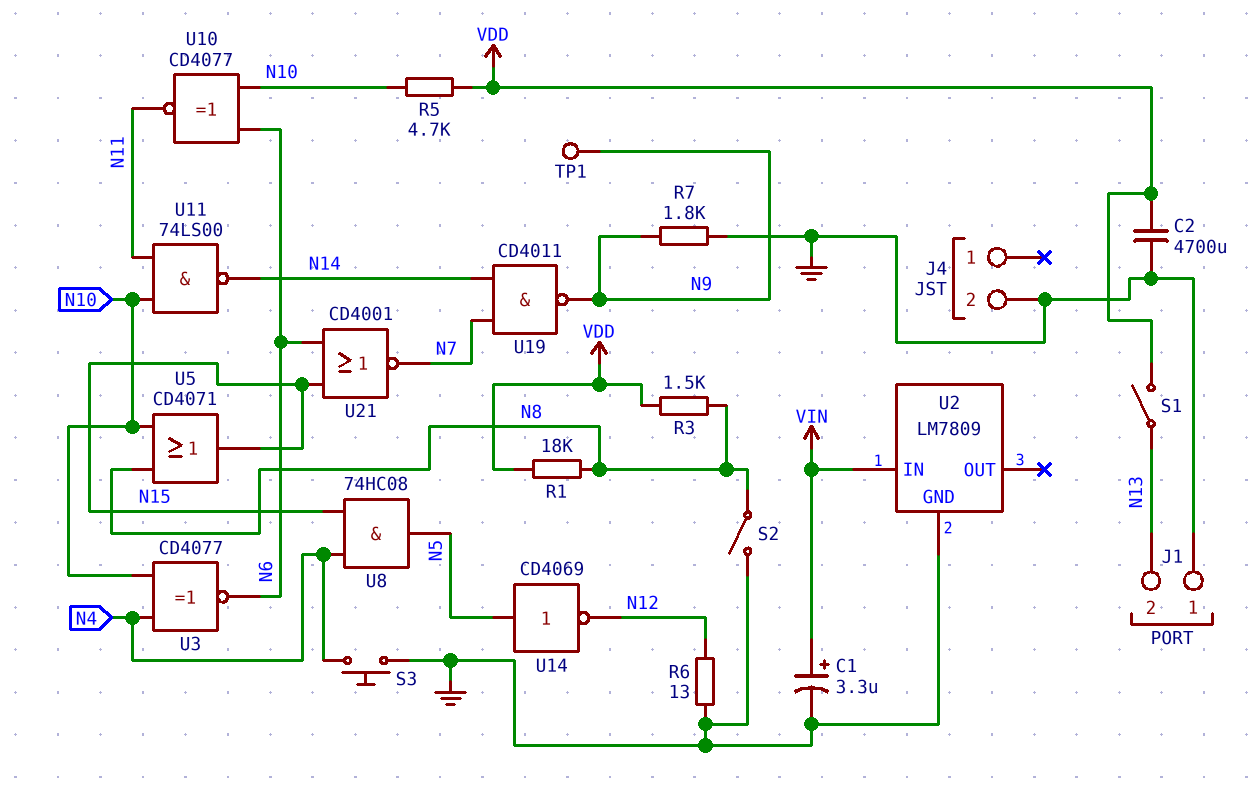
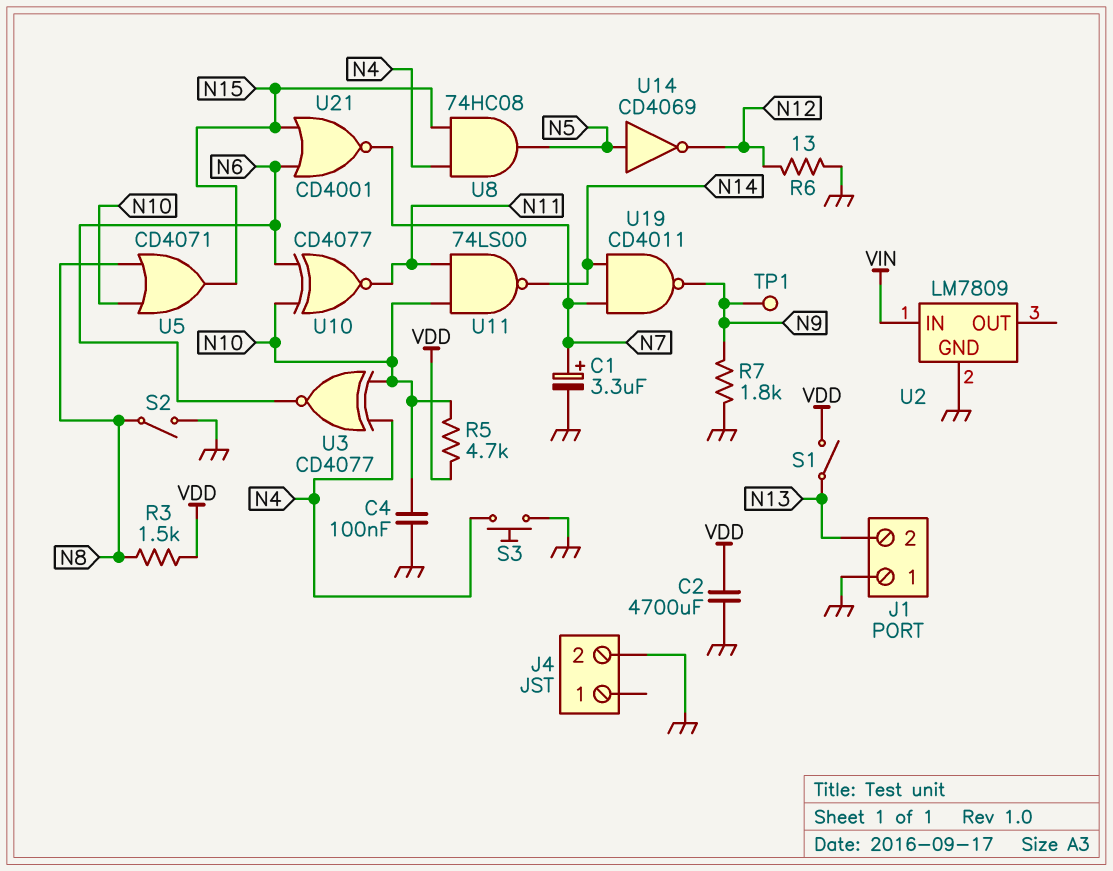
C1: 3.3uF (plus VIN, minus GND) -> 3.3uF (plus N7, minus GND)
C4: none -> 100nF (GND, N10)
R1: 18k (N8, VDD) -> none

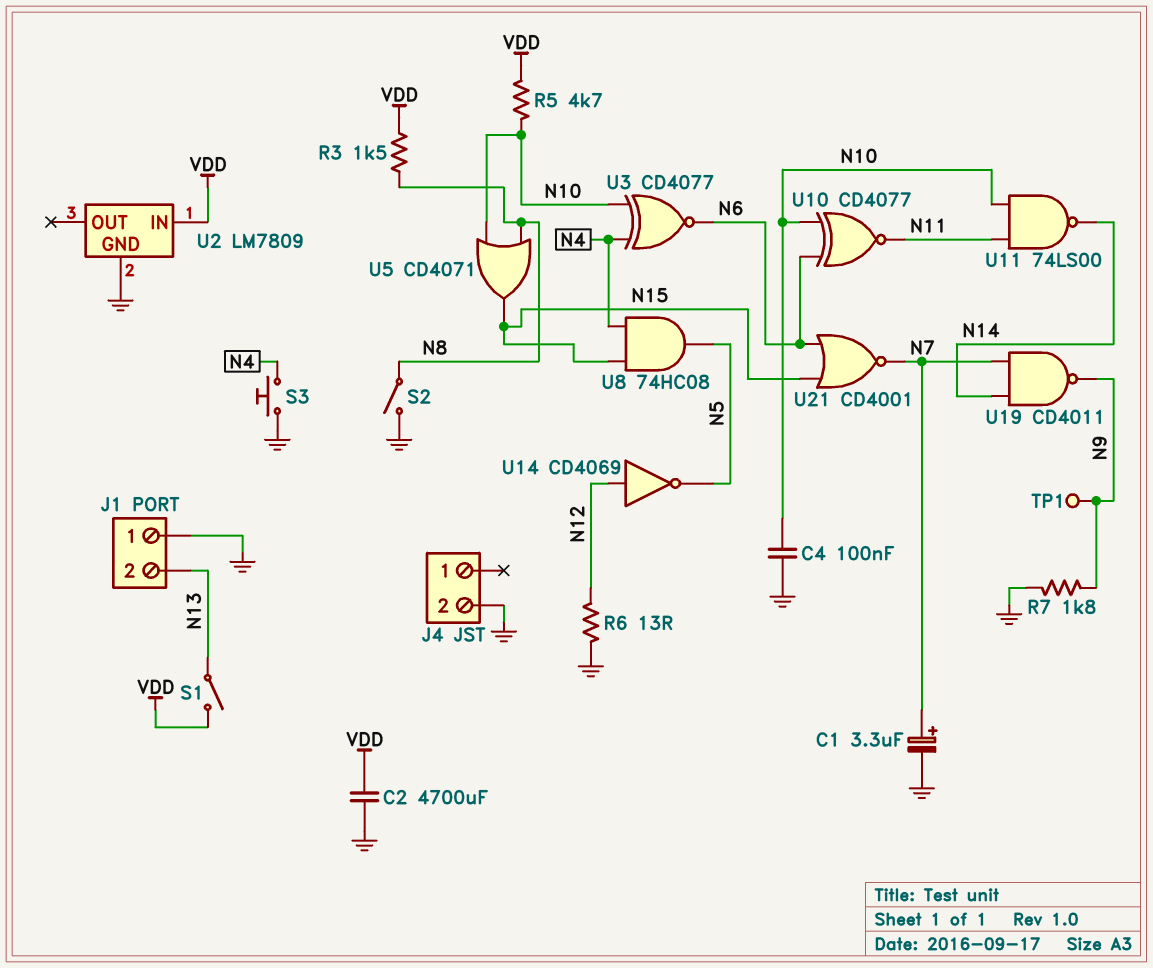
U2 pin IN: VIN -> VDD
U14: NOT CD4069 (in N5, out N12) -> NOT CD4069 (in N12, out N5)

